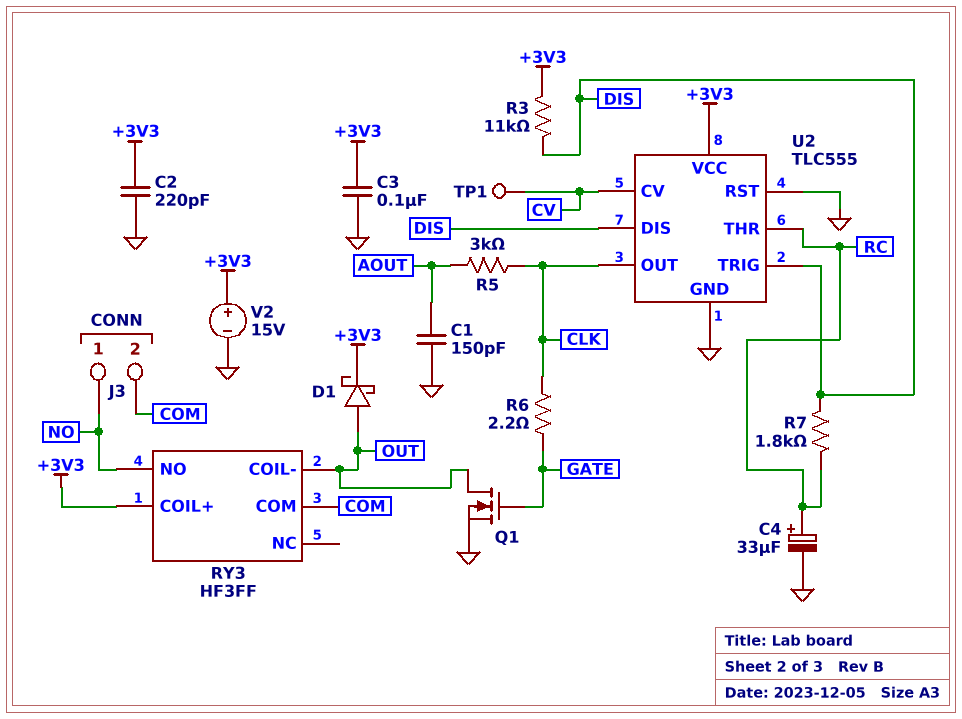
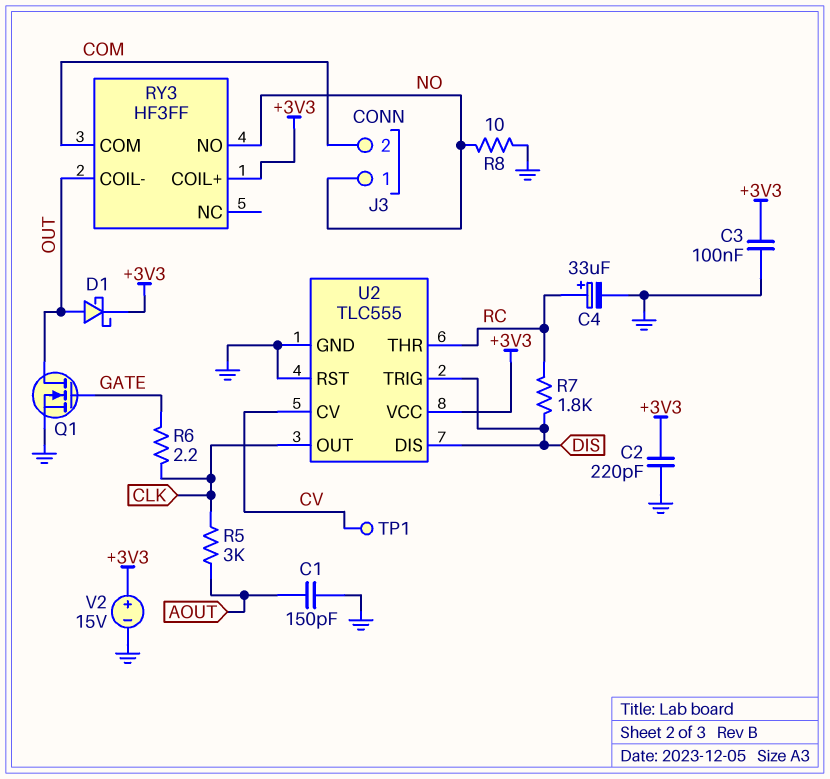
R3: 11k (+3V3, DIS) -> none
R8: none -> 10 (GND, NO)

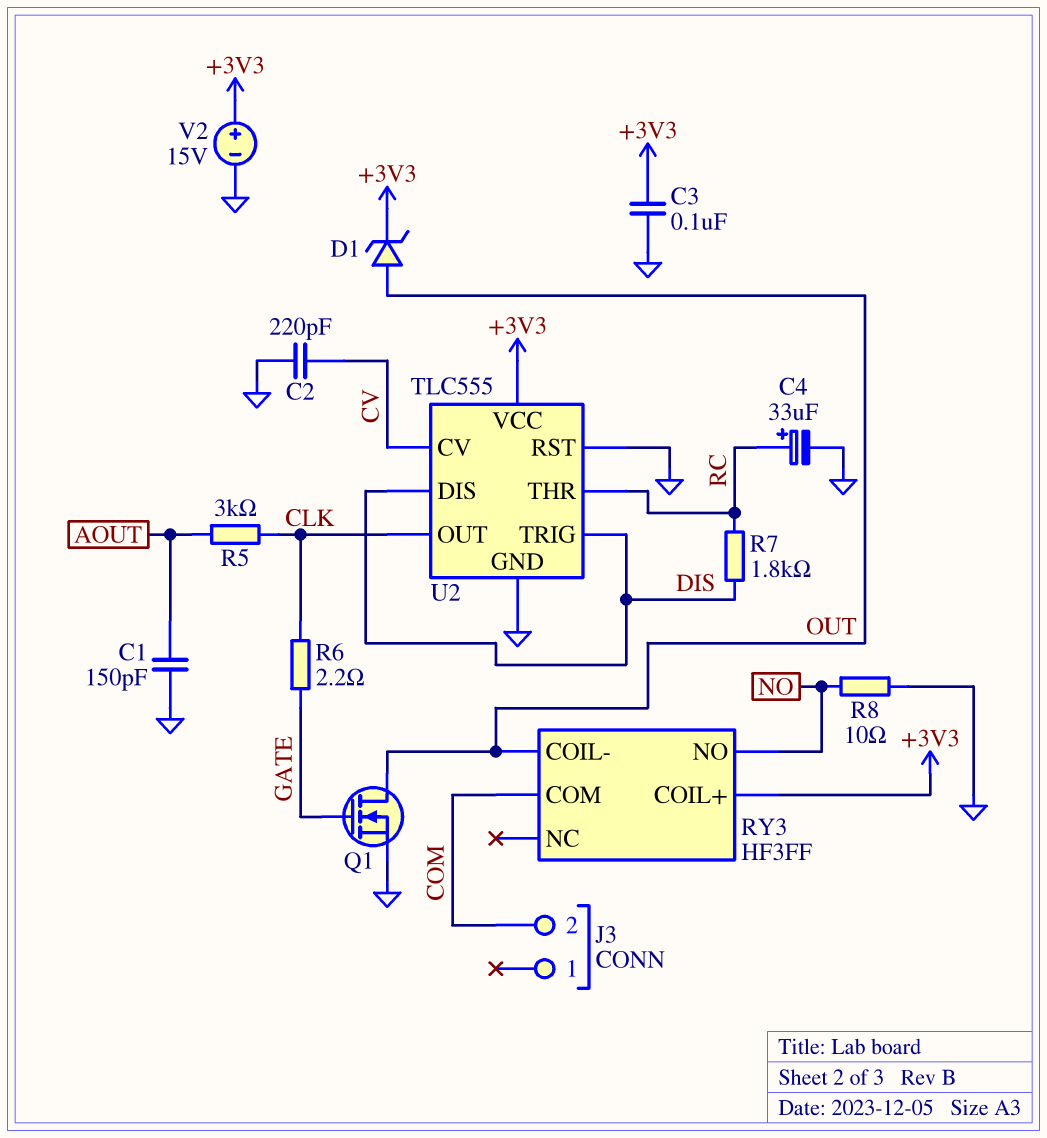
C2: 220pF (+3V3, GND) -> 220pF (CV, GND)
D1: schottky (A OUT, K +3V3) -> zener (A OUT, K +3V3)
J3 pin 1: NO -> none
TP1: test point (CV) -> none

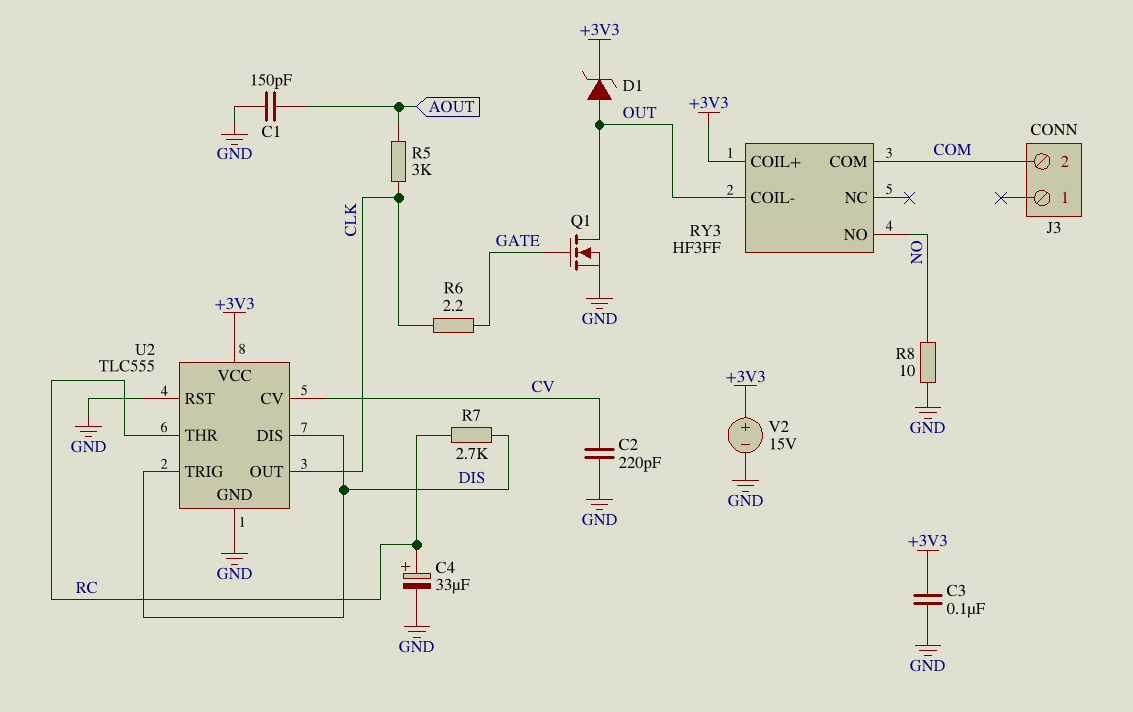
R7: 1.8k (DIS, RC) -> 2.7k (DIS, RC)

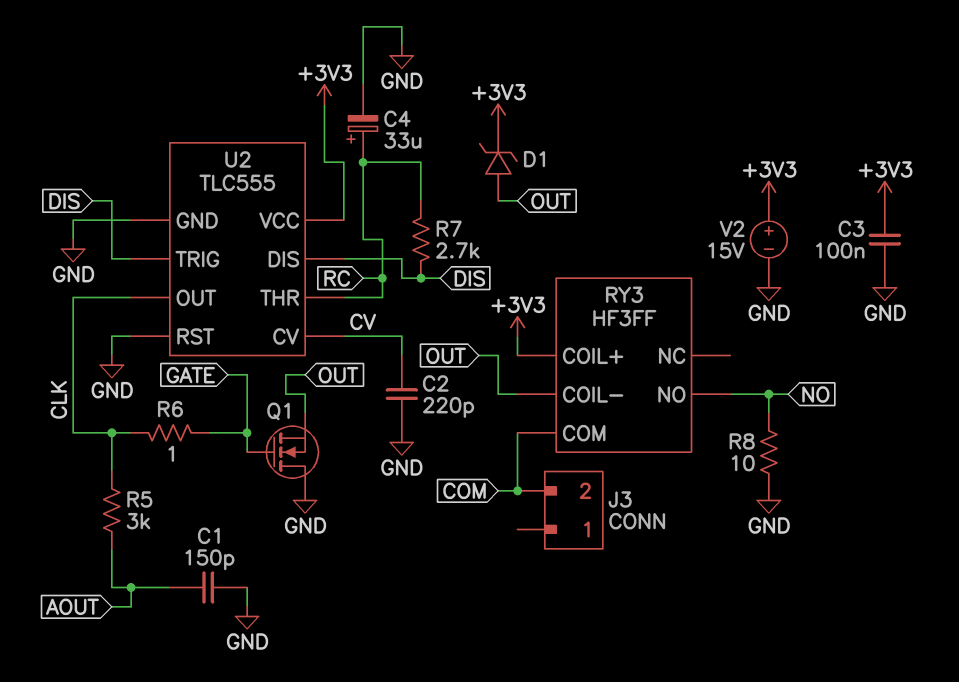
Q1: NMOS (G GATE, D OUT, S GND) -> NMOS (G GATE, D GND, S OUT)
R6: 2.2 (CLK, GATE) -> 1 (CLK, GATE)

